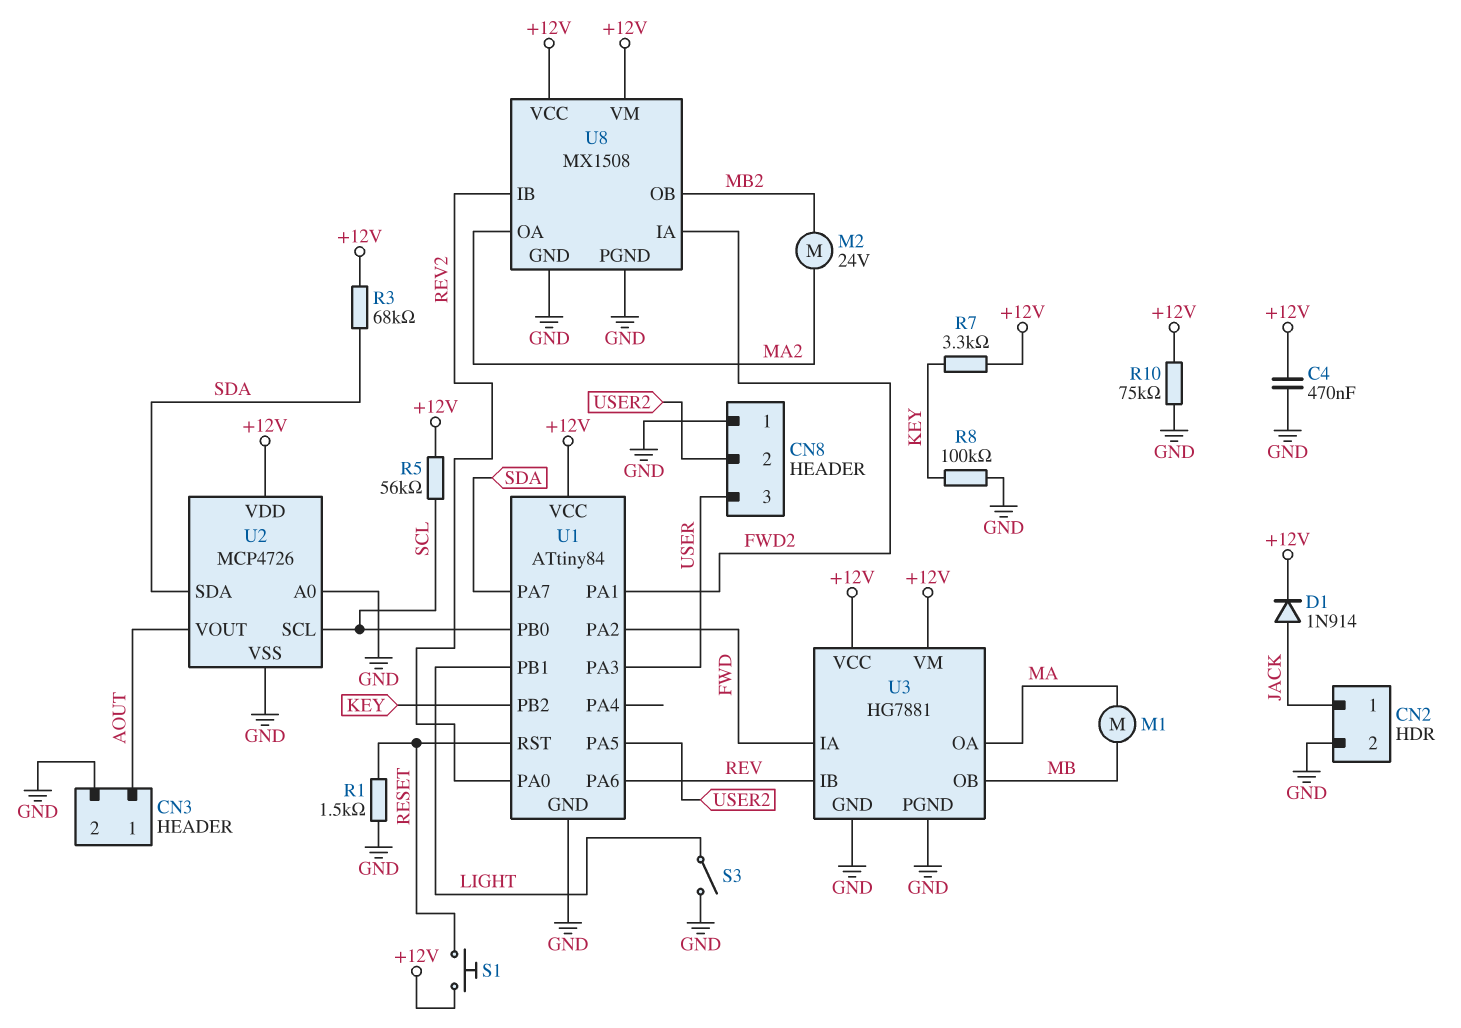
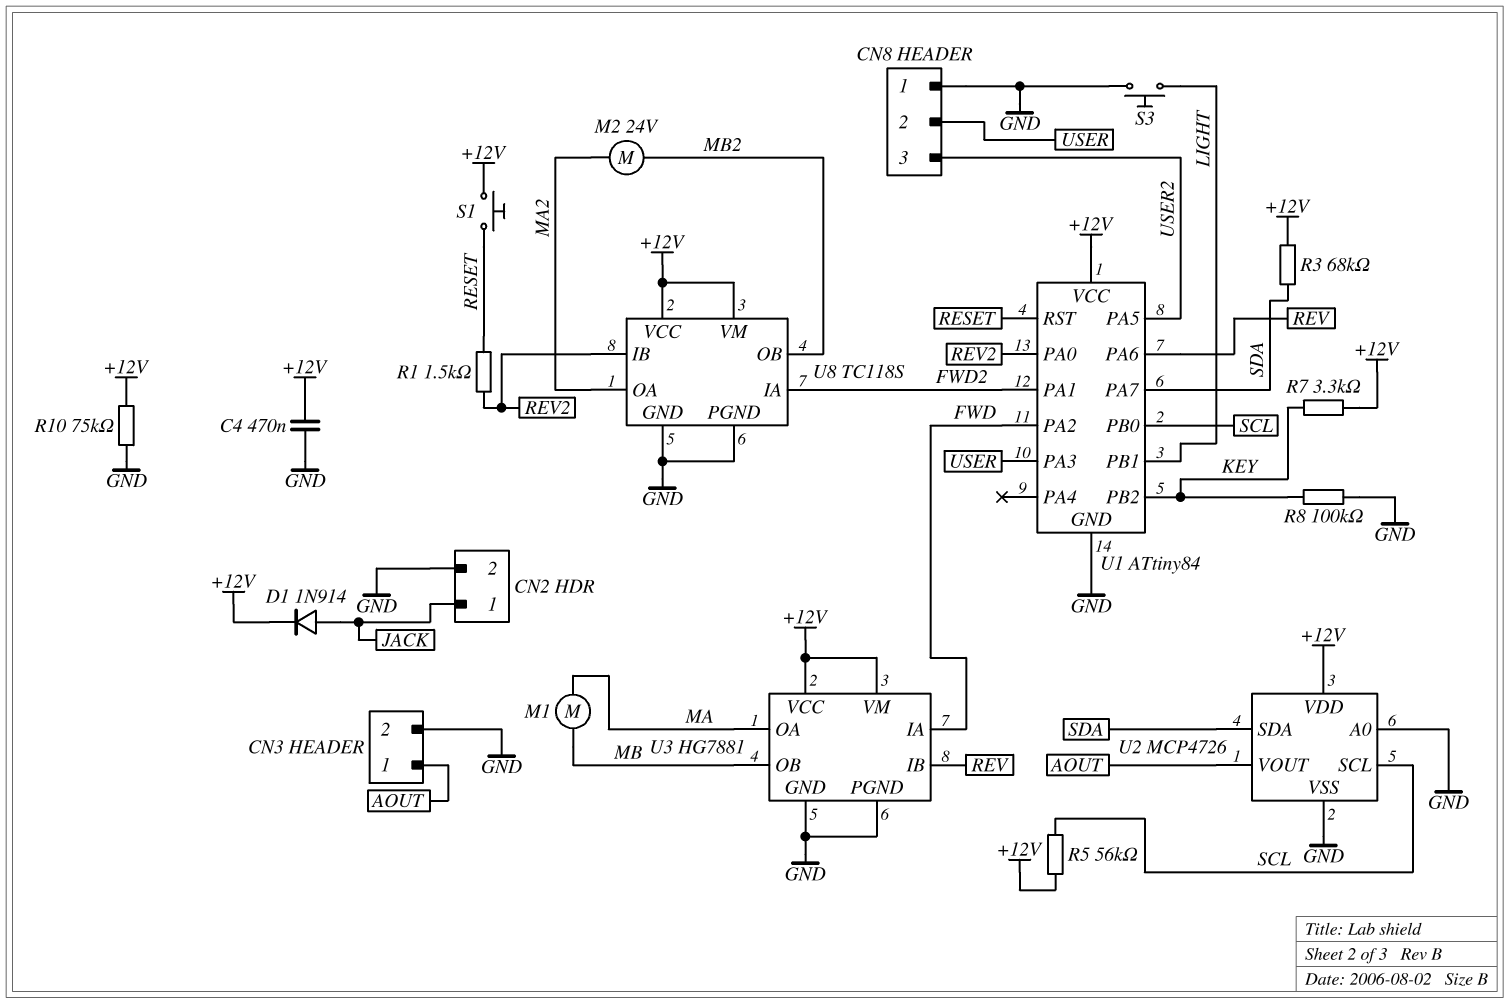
CN8 pin 2: USER2 -> USER
CN8 pin 3: USER -> USER2
R1: 1.5k (GND, RESET) -> 1.5k (RESET, REV2)
S3: switch (GND, LIGHT) -> button (GND, LIGHT)
U8: MX1508 -> TC118S

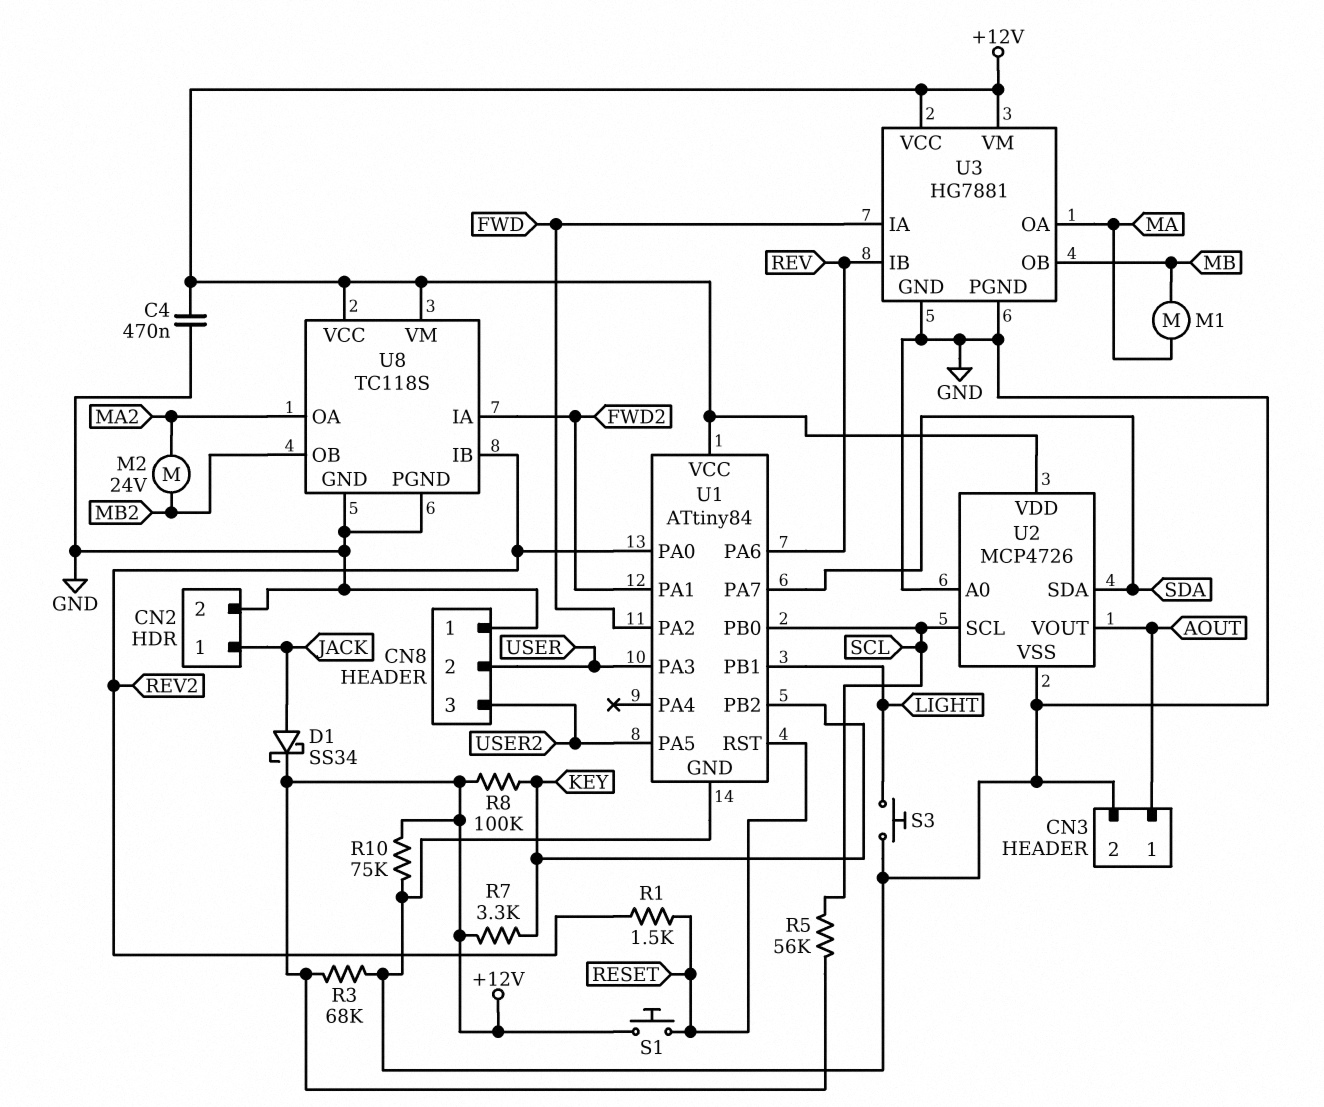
D1: diode 1N914 (A JACK, K +12V) -> schottky SS34 (A JACK, K +12V)
R3: 68k (+12V, SDA) -> 68k (+12V, GND)
R8: 100k (GND, KEY) -> 100k (+12V, KEY)

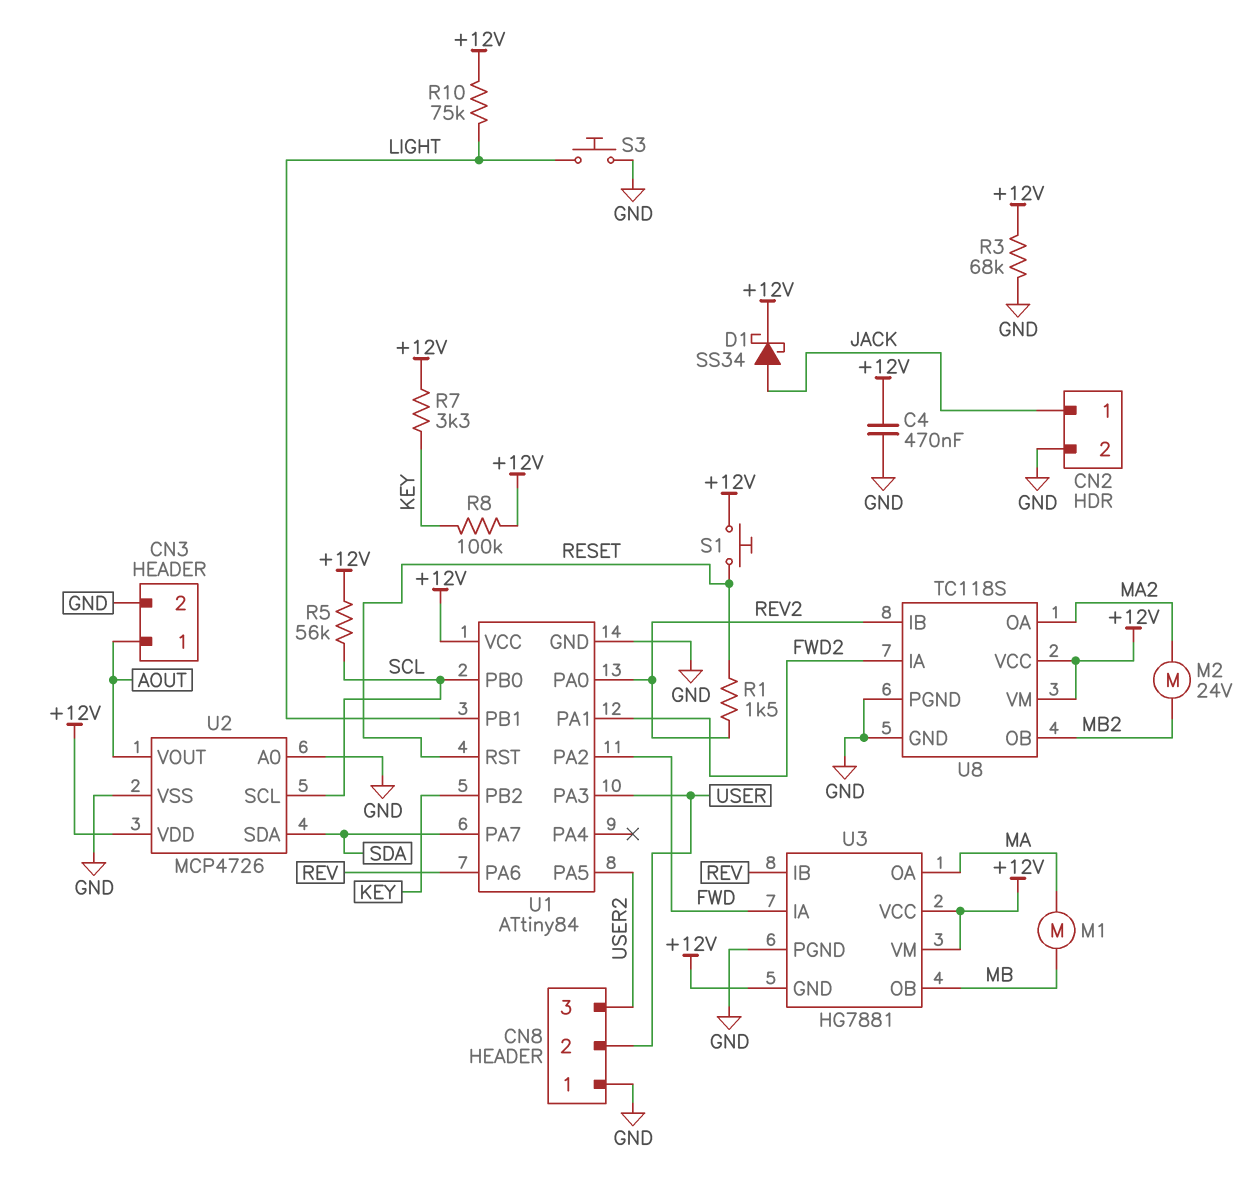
R10: 75k (+12V, GND) -> 75k (+12V, LIGHT)
U3 pin GND: GND -> +12V

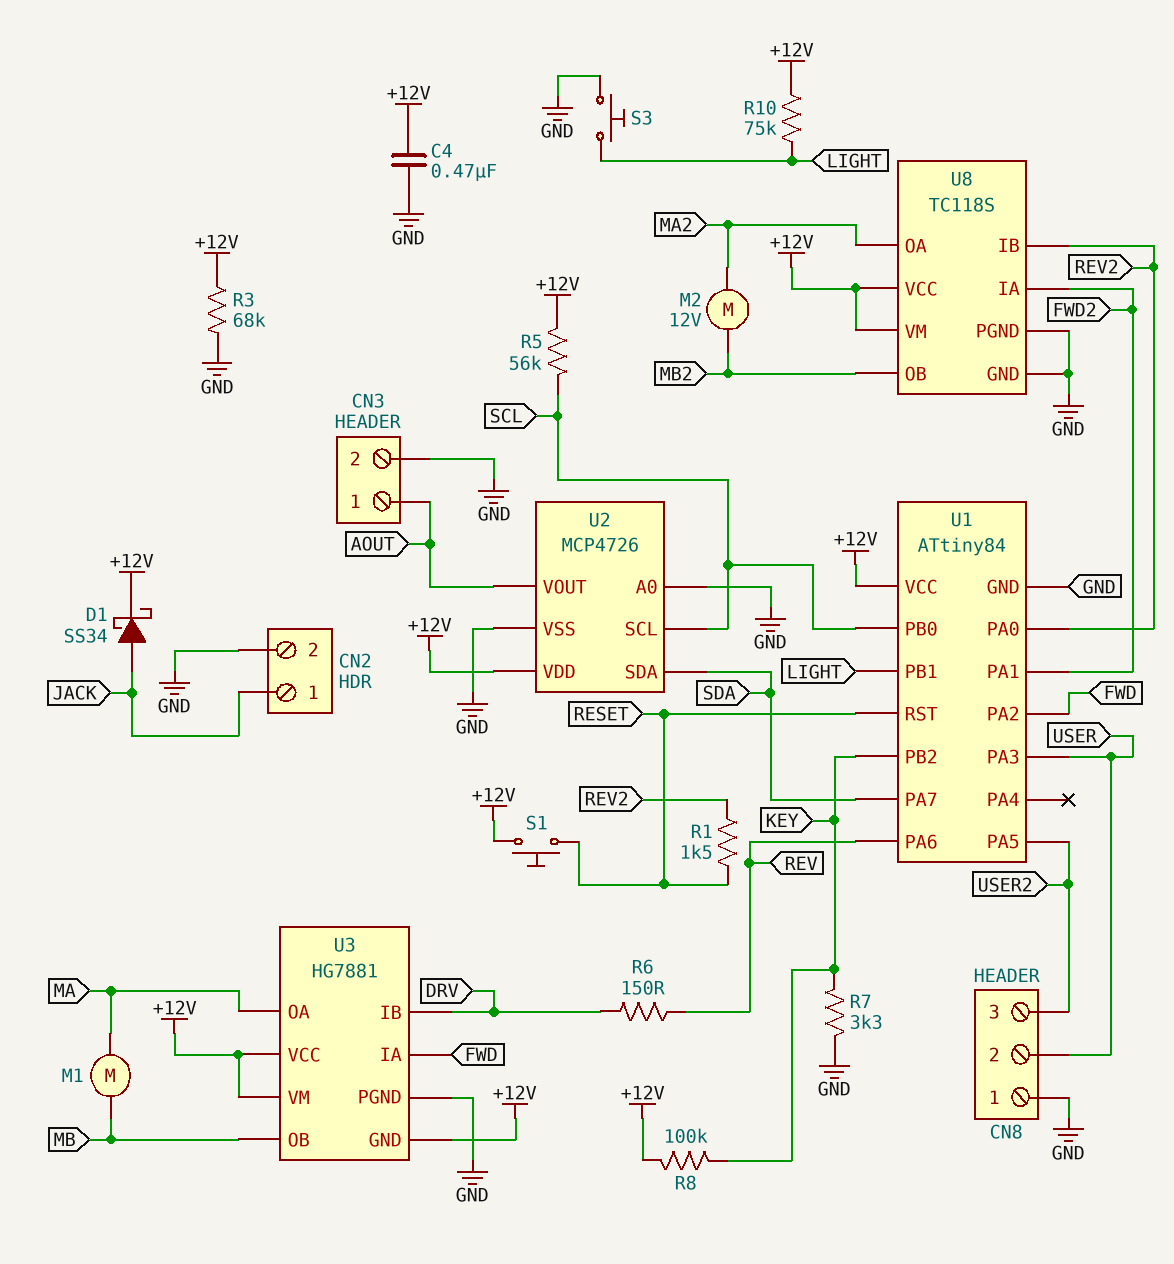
M2: motor 24V (MA2, MB2) -> motor 12V (MA2, MB2)
R6: none -> 150 (DRV, REV)
R7: 3.3k (+12V, KEY) -> 3.3k (GND, KEY)
U3 pin IB: REV -> DRV

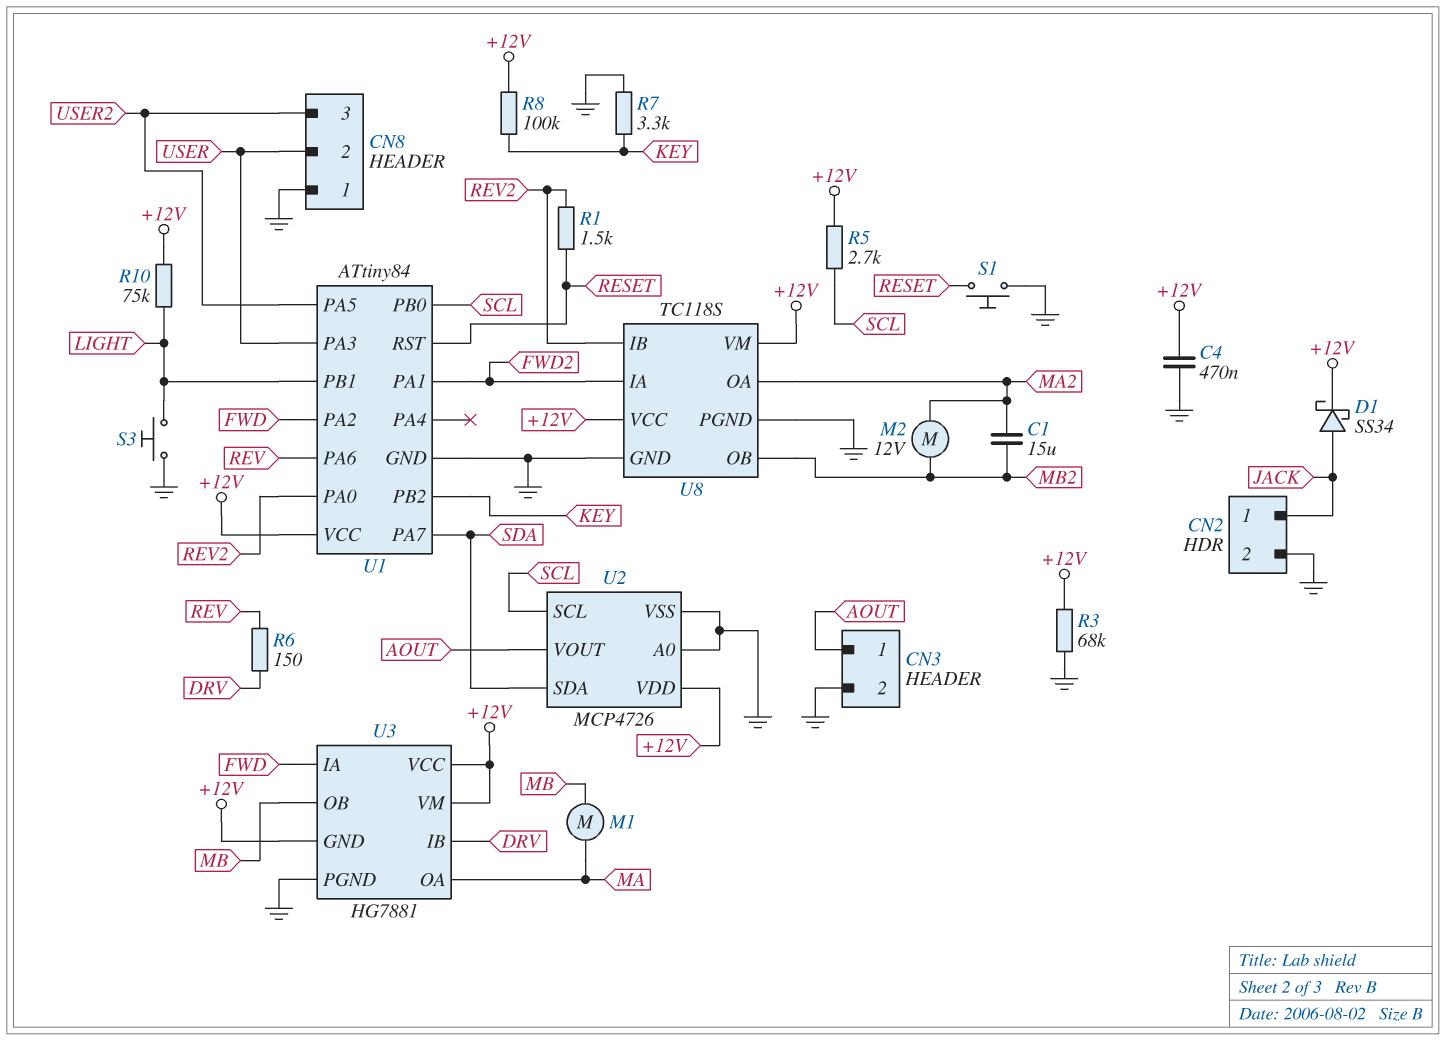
C1: none -> 15uF (MA2, MB2)
R5: 56k (+12V, SCL) -> 2.7k (+12V, SCL)
S1: button (+12V, RESET) -> button (GND, RESET)

